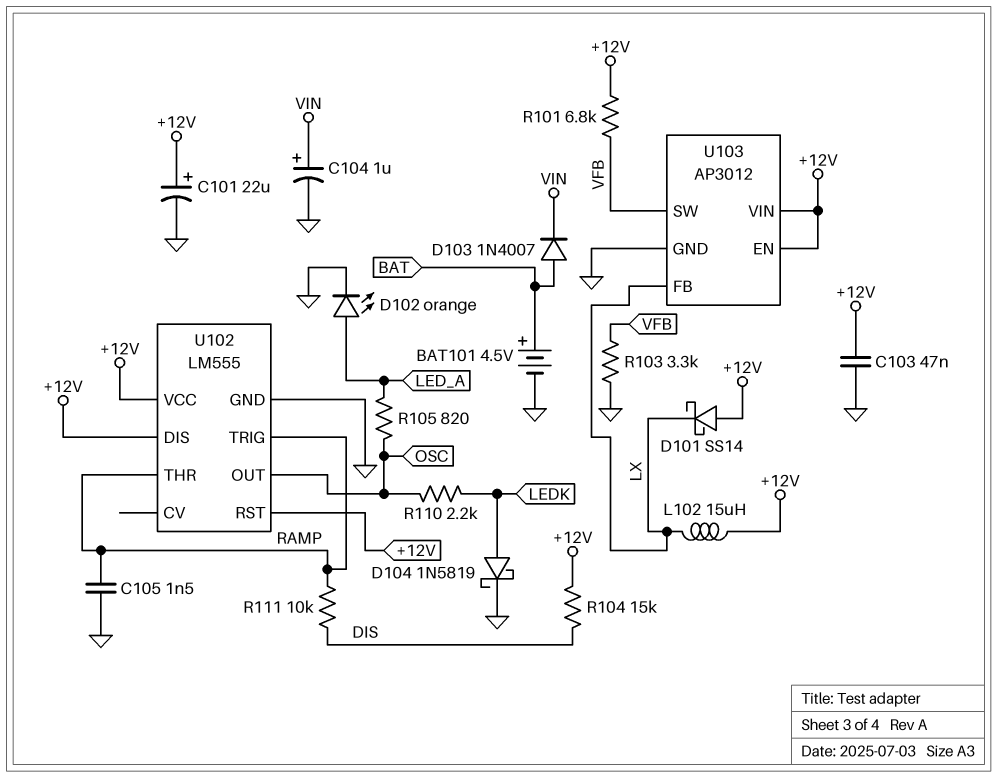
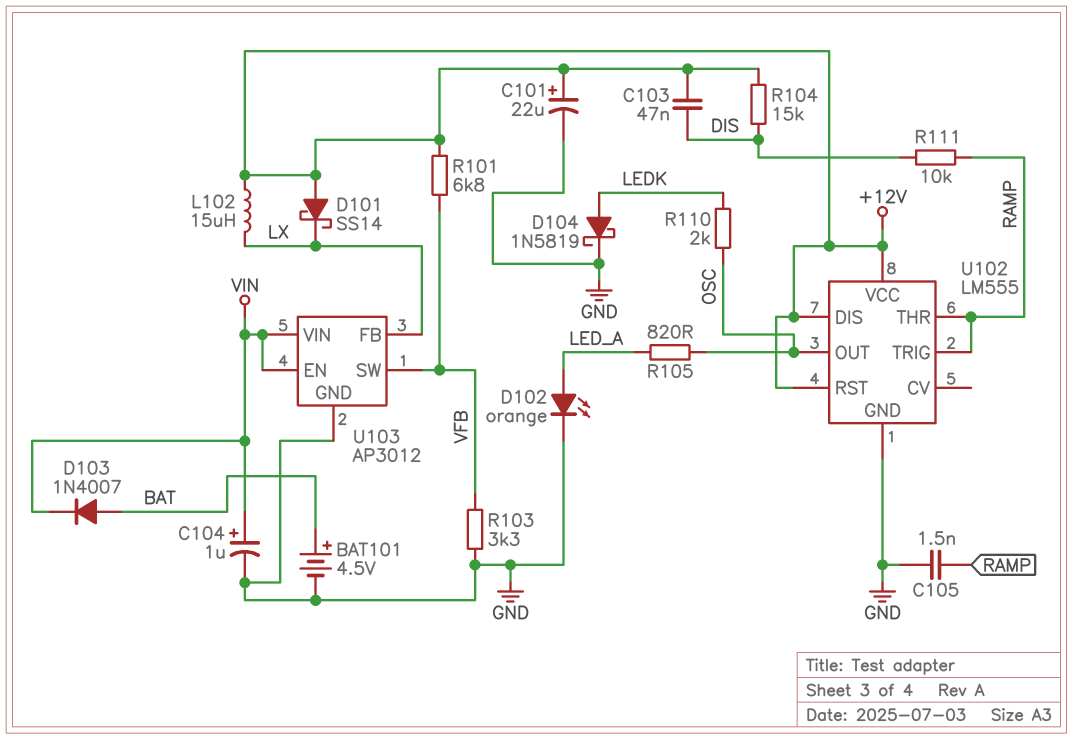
C103: 47nF (+12V, GND) -> 47nF (+12V, DIS)
R110: 2.2k (LEDK, OSC) -> 2k (LEDK, OSC)
U103 pin EN: +12V -> VIN
U103 pin VIN: +12V -> VIN

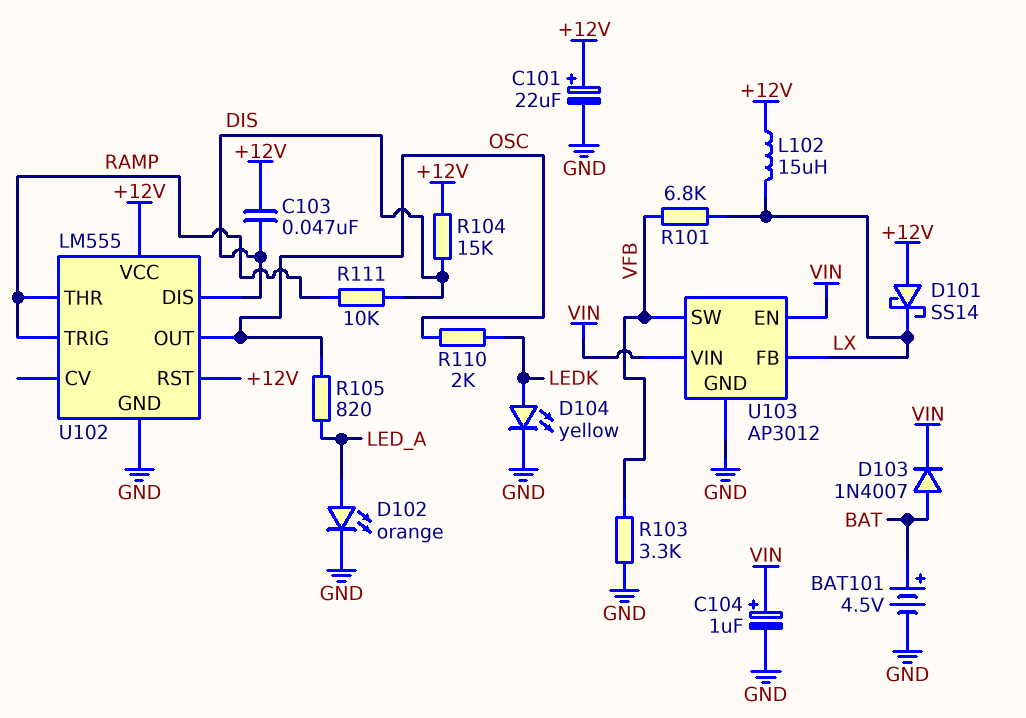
C105: 1.5nF (GND, RAMP) -> none
D104: schottky 1N5819 (A LEDK, K GND) -> LED yellow (A LEDK, K GND)
R101: 6.8k (+12V, VFB) -> 6.8k (LX, VFB)
U102 pin DIS: +12V -> DIS

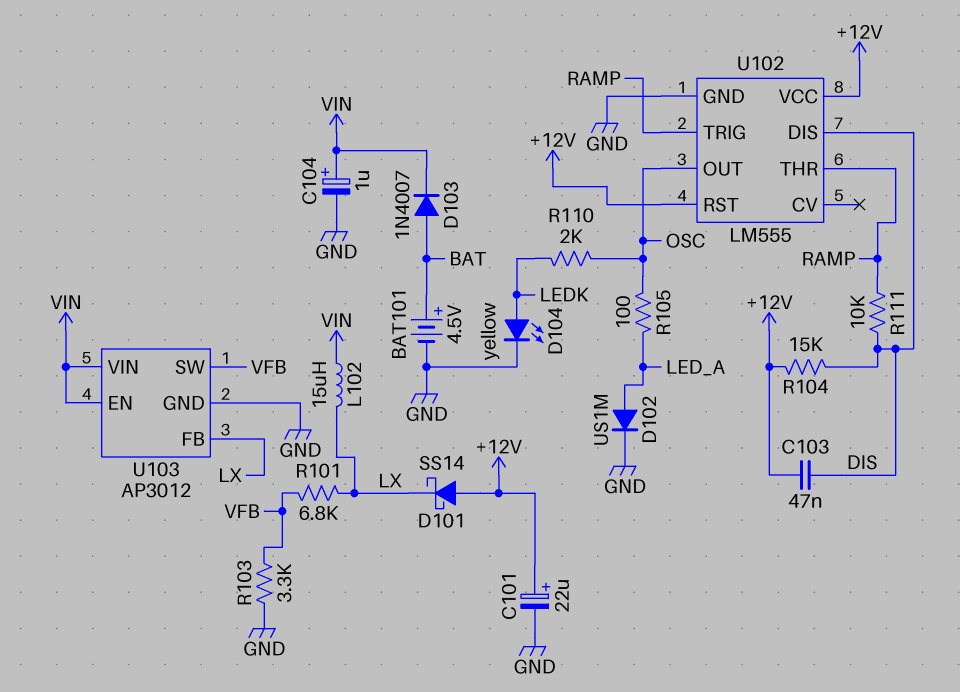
D102: LED orange (A LED_A, K GND) -> diode US1M (A LED_A, K GND)
L102: 15uH (+12V, LX) -> 15uH (LX, VIN)
R105: 820 (LED_A, OSC) -> 100 (LED_A, OSC)

